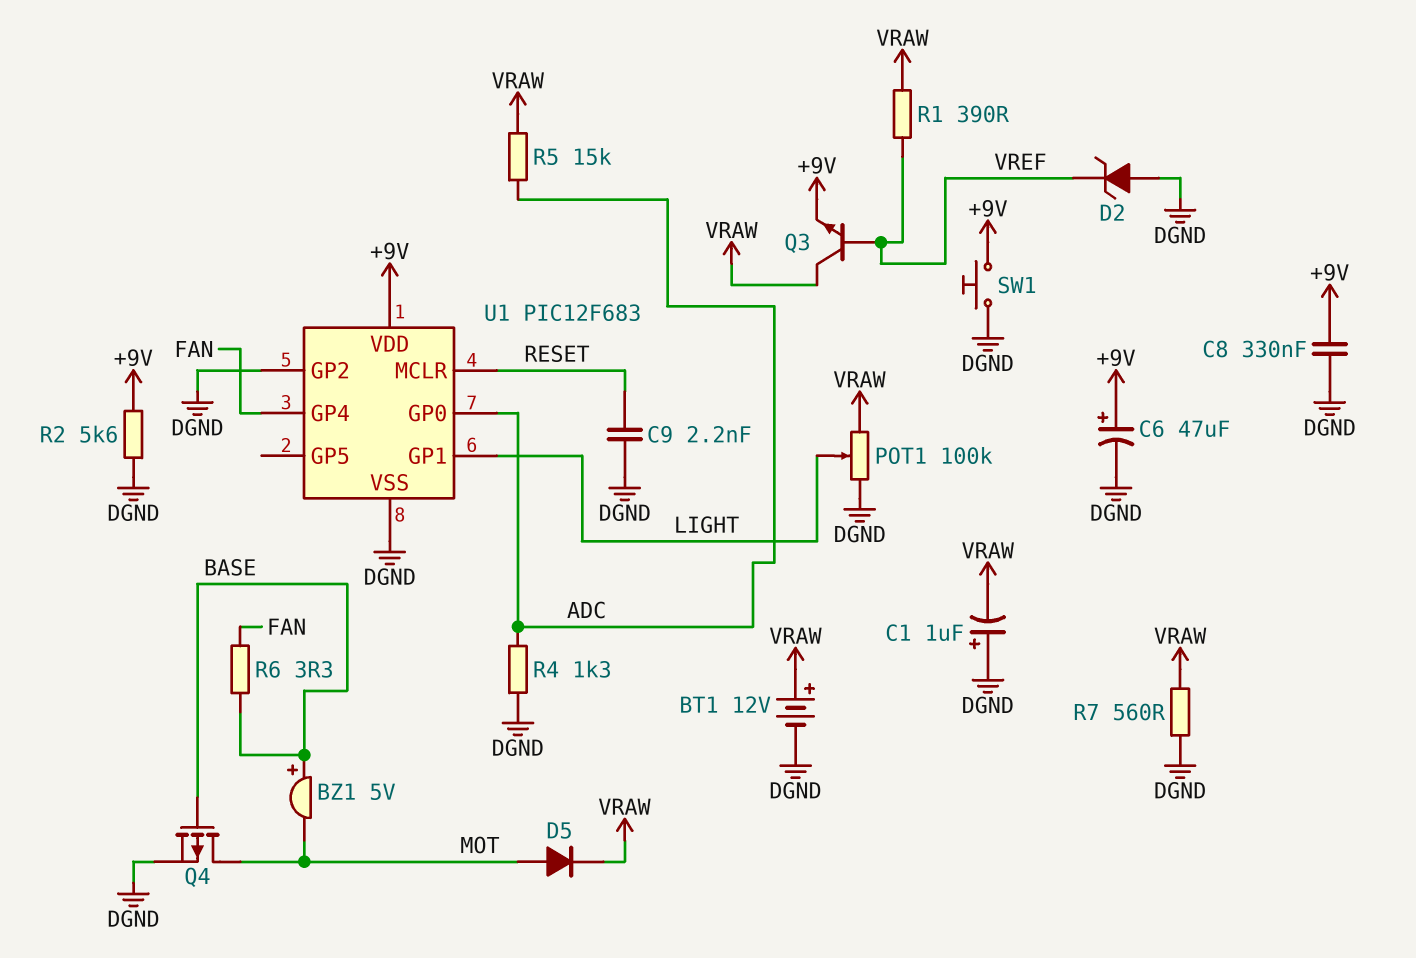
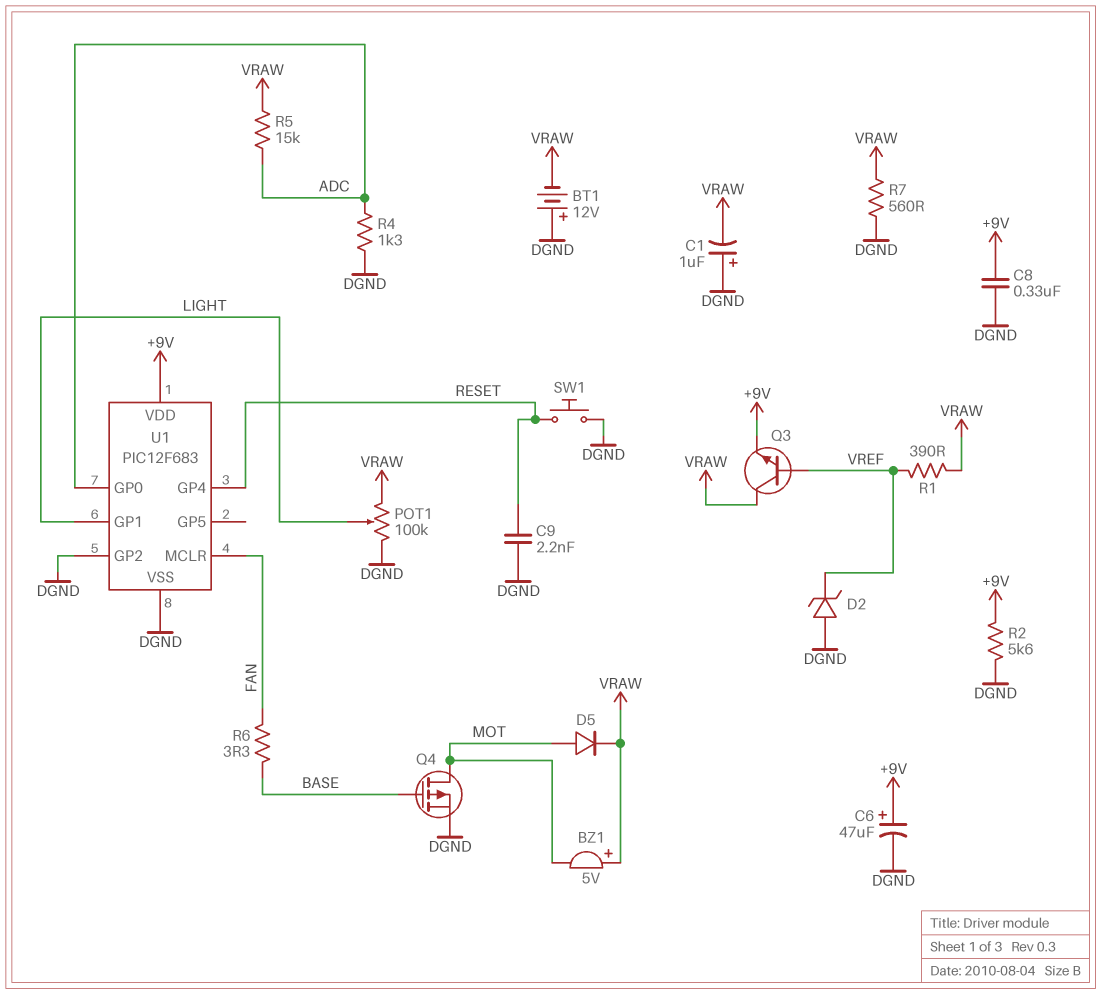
BT1: 12V (plus VRAW, minus DGND) -> 12V (plus DGND, minus VRAW)
BZ1: buzzer 5V (plus BASE, minus MOT) -> buzzer 5V (plus VRAW, minus MOT)
SW1: button (+9V, DGND) -> button (DGND, RESET)
U1 pin GP4: FAN -> RESET
U1 pin MCLR: RESET -> FAN

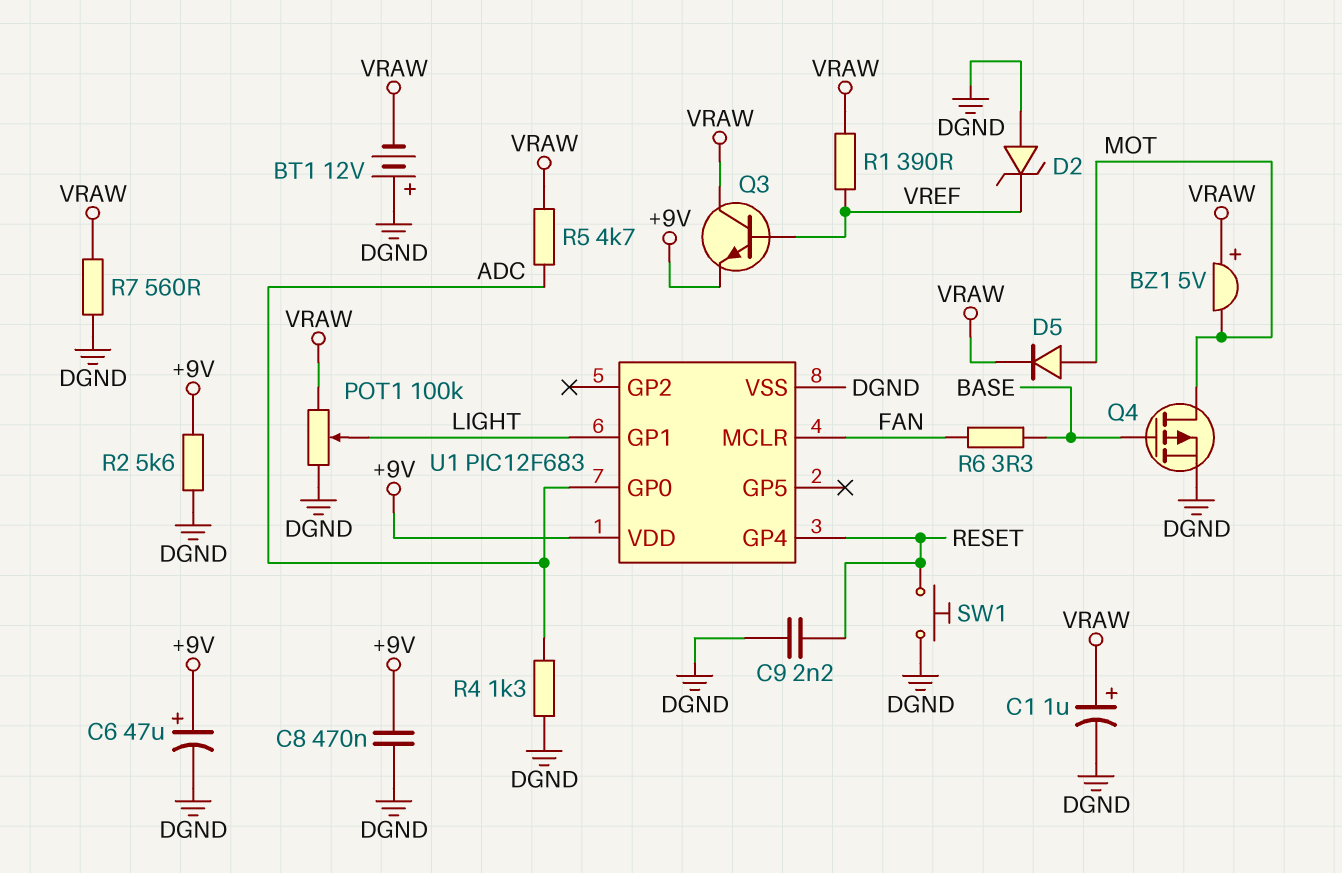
C1: 1uF (plus DGND, minus VRAW) -> 1uF (plus VRAW, minus DGND)
C8: 330nF (+9V, DGND) -> 470nF (+9V, DGND)
R5: 15k (ADC, VRAW) -> 4.7k (ADC, VRAW)
U1 pin GP2: DGND -> none

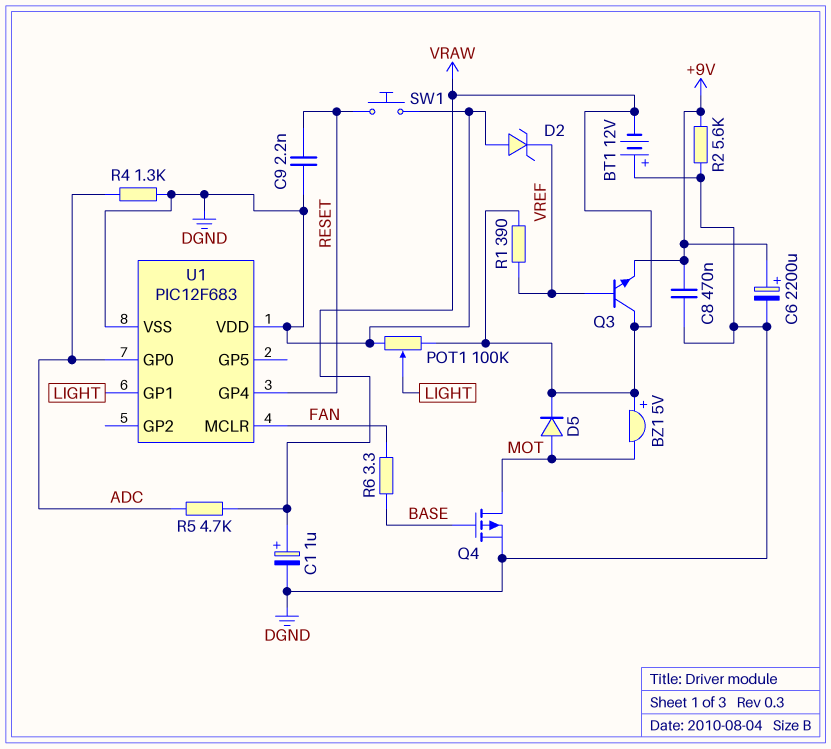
C6: 47uF (plus +9V, minus DGND) -> 2200uF (plus +9V, minus DGND)
R7: 560 (DGND, VRAW) -> none
U1 pin VDD: +9V -> DGND

